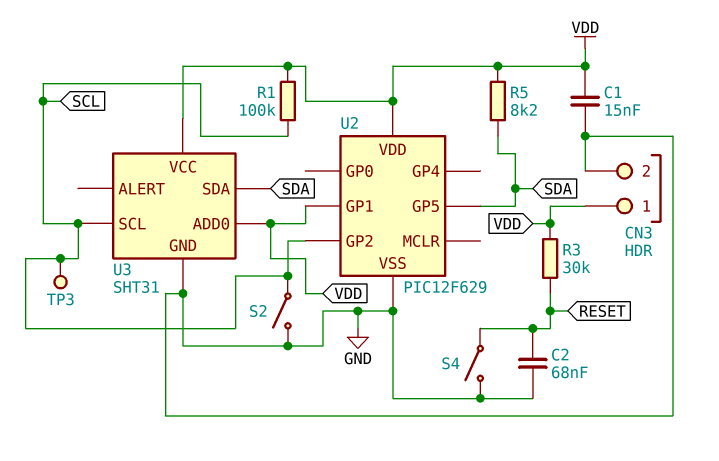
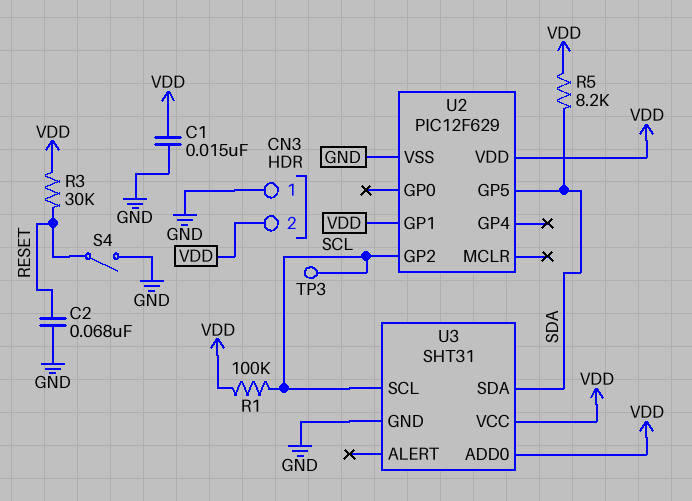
CN3 pin 1: VDD -> GND
CN3 pin 2: GND -> VDD
S2: switch (GND, SCL) -> none

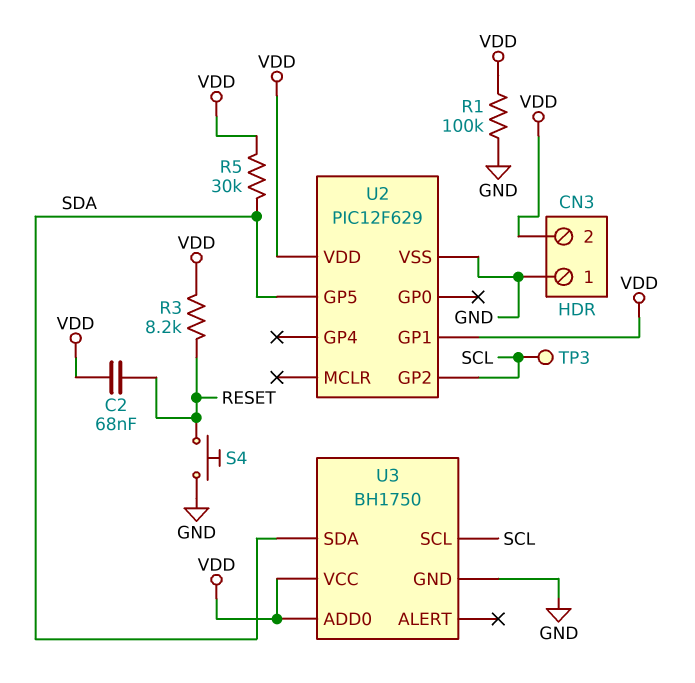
C1: 15nF (GND, VDD) -> none
C2: 68nF (GND, RESET) -> 68nF (RESET, VDD)
R1: 100k (SCL, VDD) -> 100k (GND, VDD)
R3: 30k (RESET, VDD) -> 8.2k (RESET, VDD)
R5: 8.2k (SDA, VDD) -> 30k (SDA, VDD)
S4: switch (GND, RESET) -> button (GND, RESET)
U3: SHT31 -> BH1750

